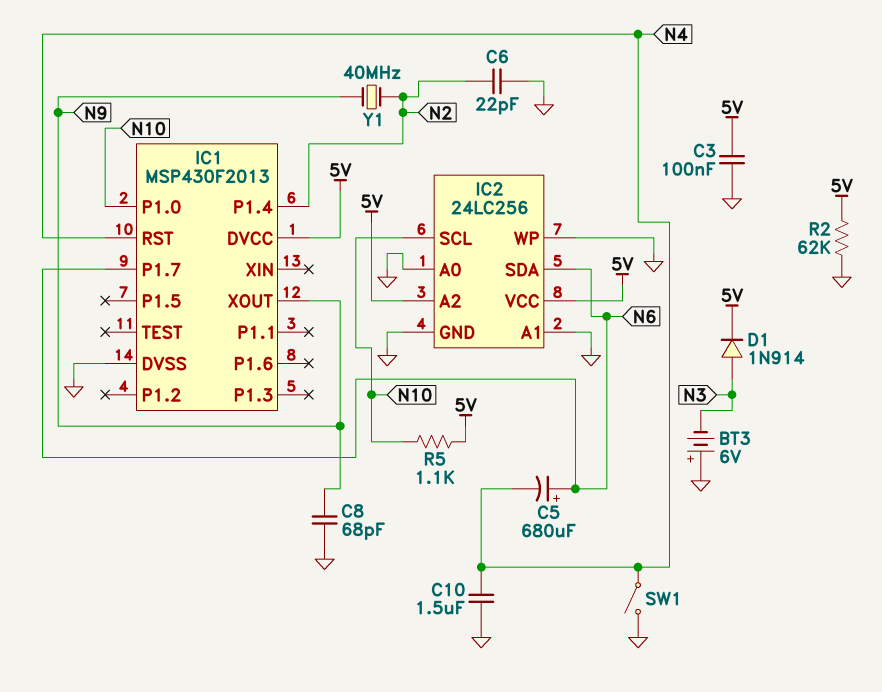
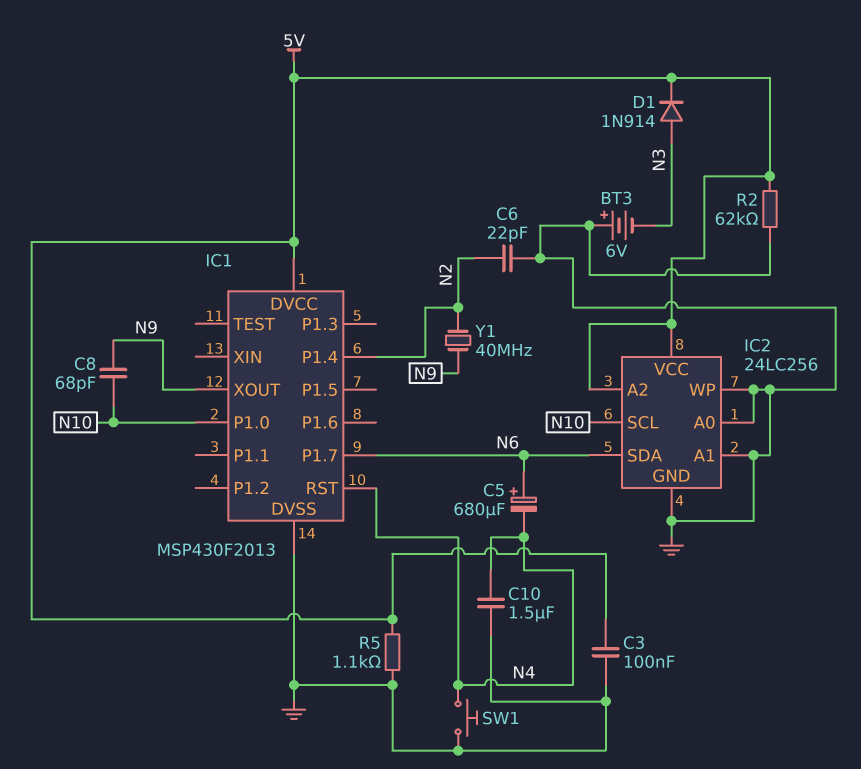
C8: 68pF (GND, N9) -> 68pF (N9, N10)
R5: 1.1k (5V, N10) -> 1.1k (5V, GND)
SW1: switch (GND, N4) -> button (GND, N4)

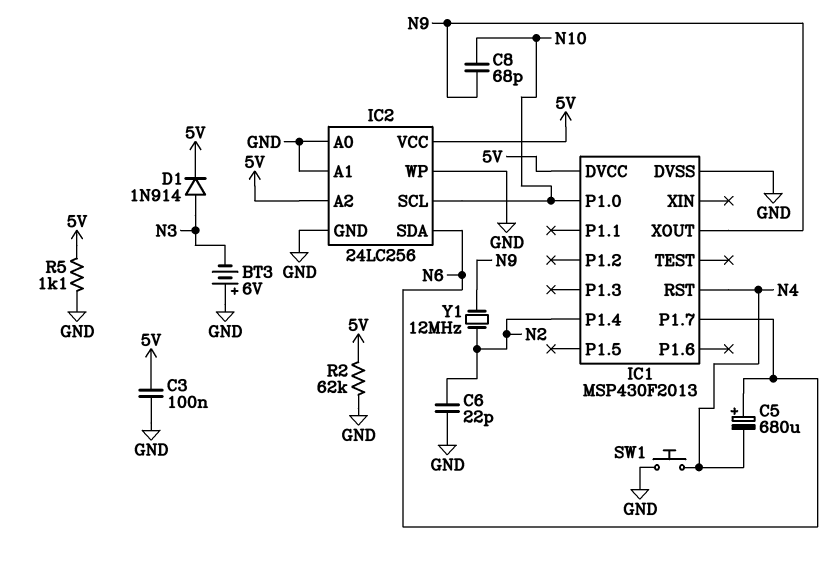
C10: 1.5uF (GND, N4) -> none
Y1: 40MHz (N2, N9) -> 12MHz (N2, N9)

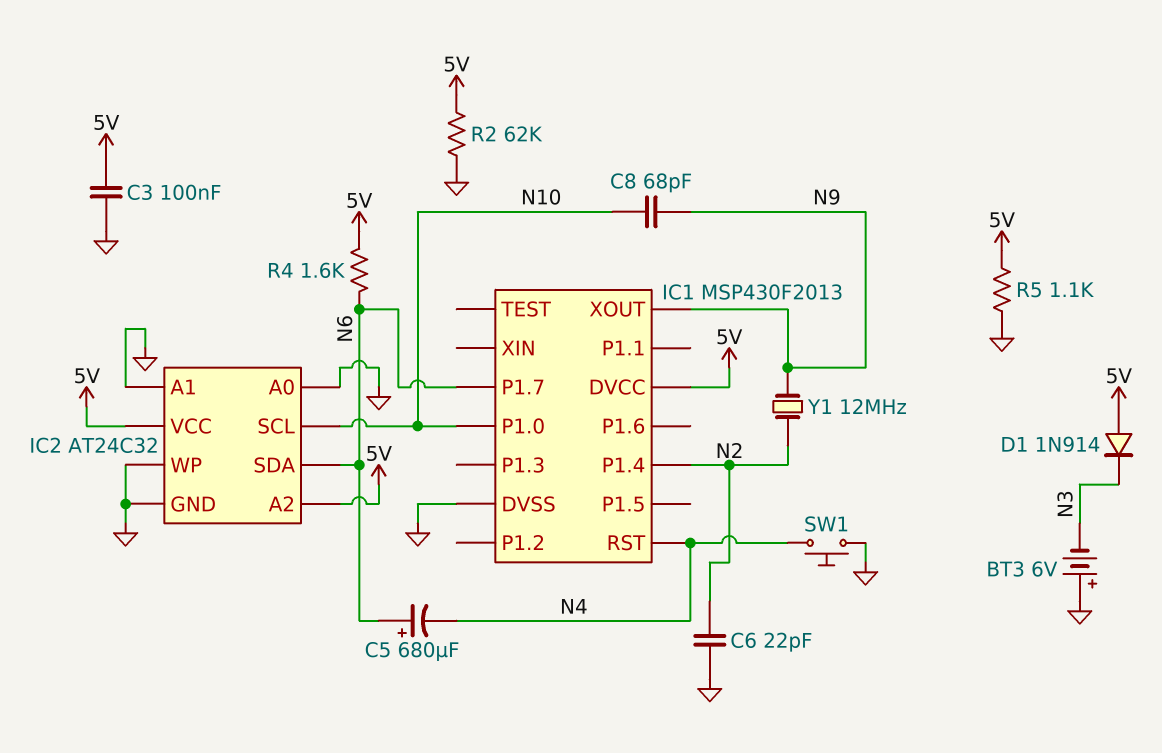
D1: diode 1N914 (A N3, K 5V) -> diode 1N914 (A 5V, K N3)
IC2: 24LC256 -> AT24C32
R4: none -> 1.6k (5V, N6)

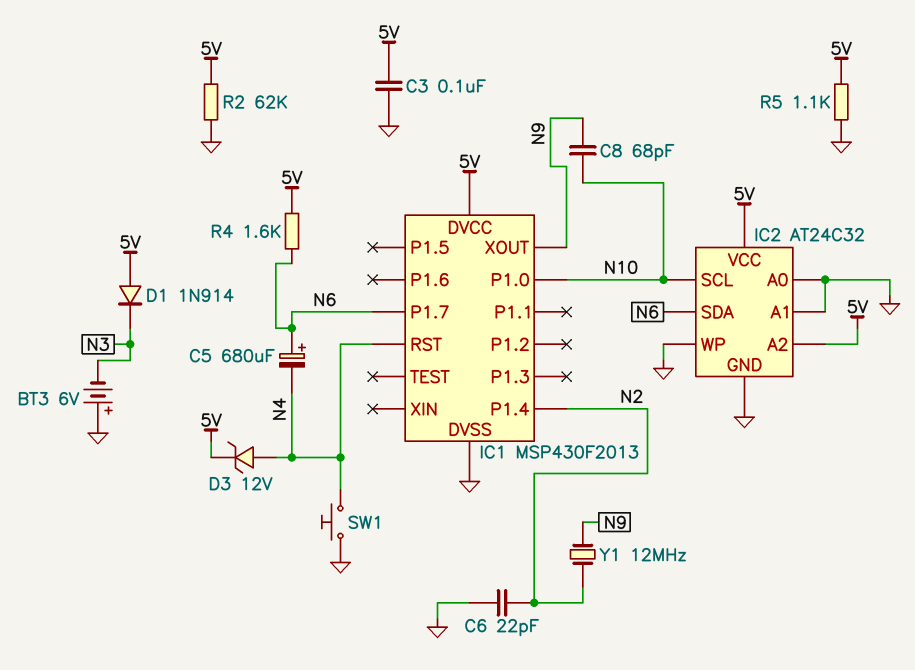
D3: none -> zener 12V (A N4, K 5V)

